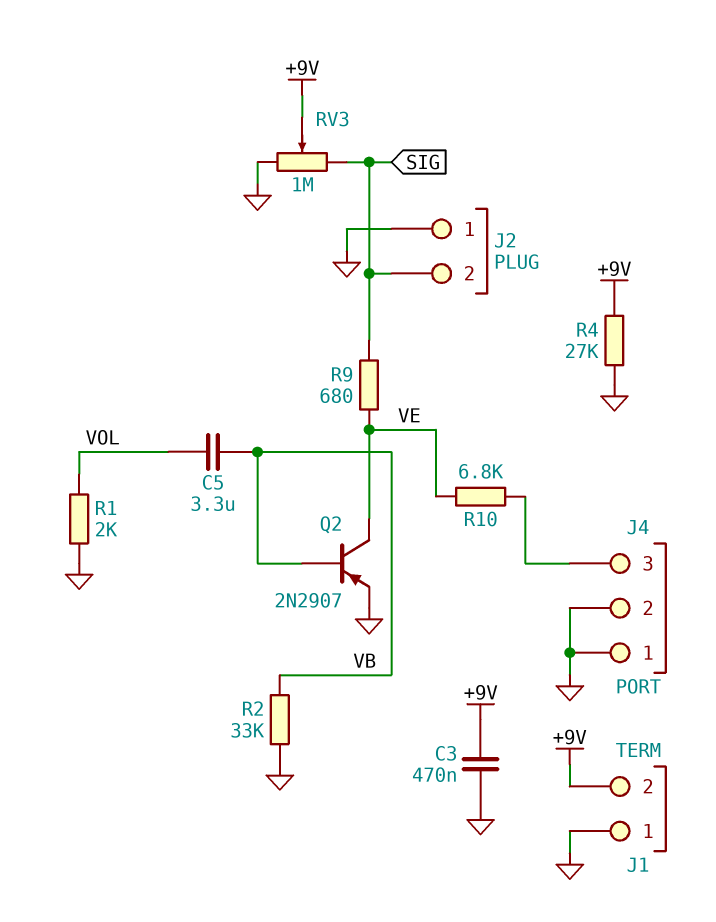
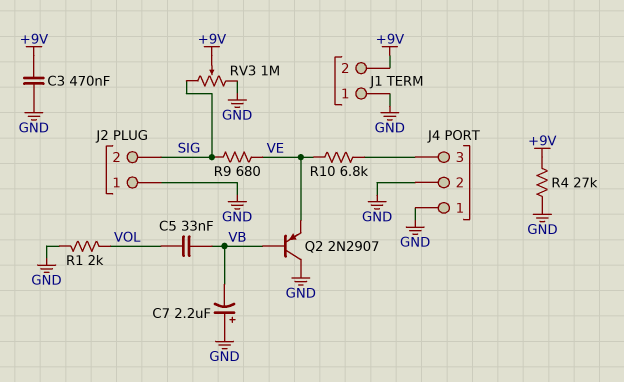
C5: 3.3uF (VB, VOL) -> 33nF (VB, VOL)
C7: none -> 2.2uF (plus GND, minus VB)
Q2: PNP 2N2907 (B VB, C VE, E GND) -> PNP 2N2907 (B VB, C GND, E VE)
R2: 33k (GND, VB) -> none

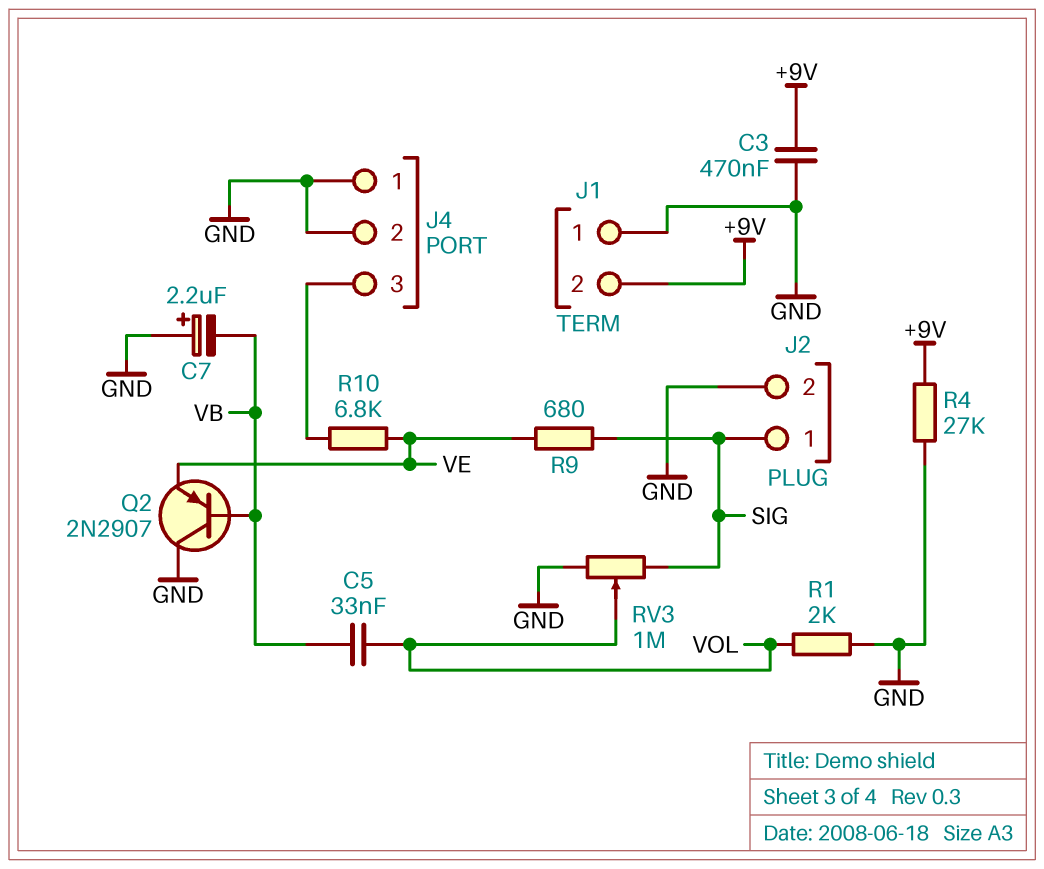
J2 pin 1: GND -> SIG
J2 pin 2: SIG -> GND
RV3: 1M (GND, SIG, wiper +9V) -> 1M (GND, SIG, wiper VOL)

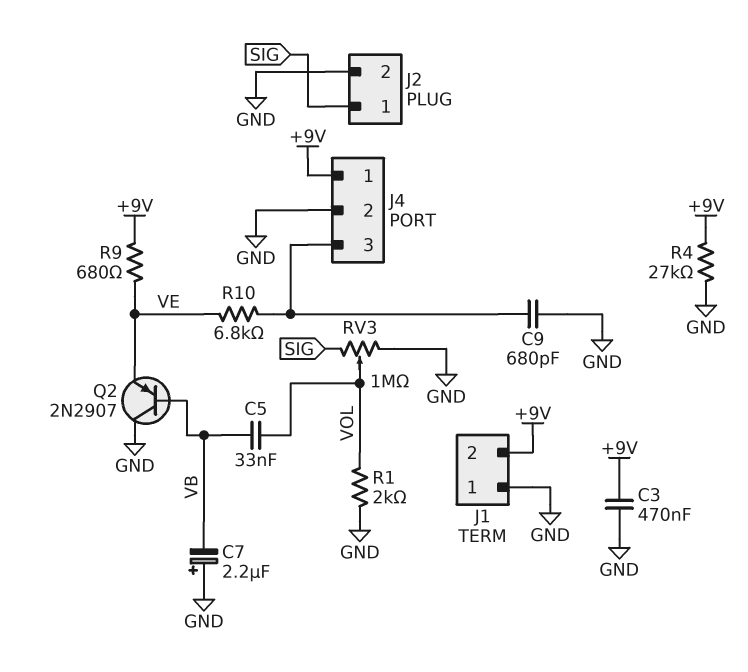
C9: none -> 680pF (GND, J4/3)
J4 pin 1: GND -> +9V
R9: 680 (SIG, VE) -> 680 (+9V, VE)

